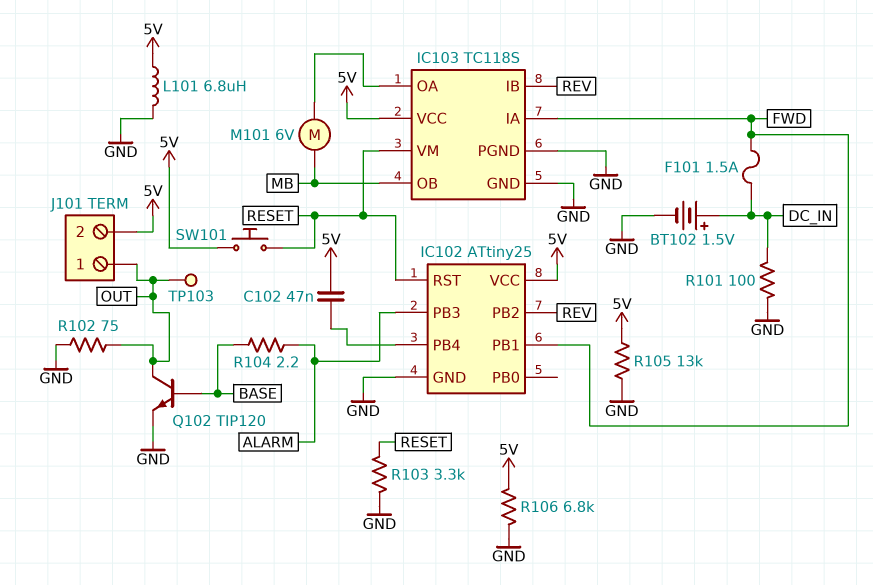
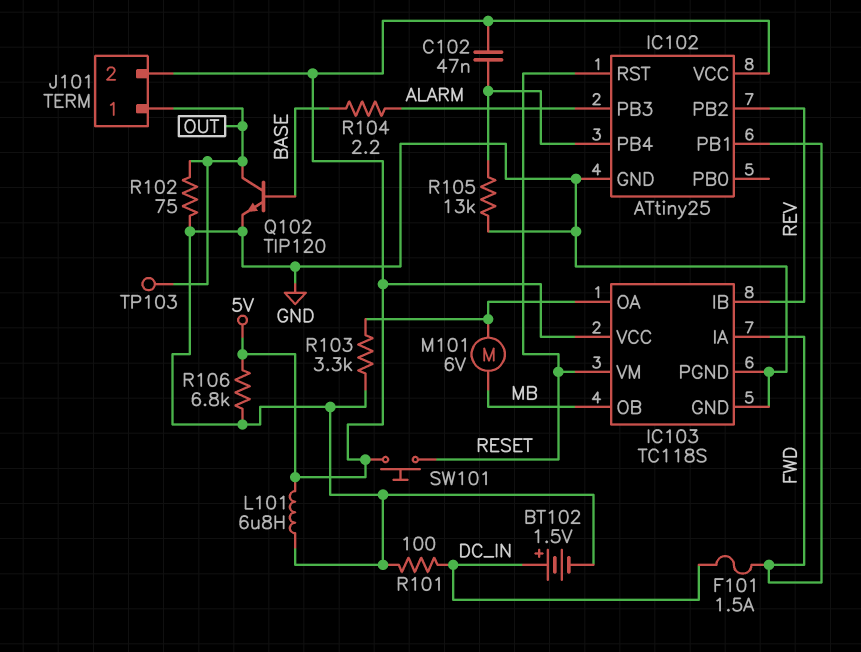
R103: 3.3k (GND, RESET) -> 3.3k (GND, IC103/OA)
R105: 13k (5V, GND) -> 13k (GND, IC102/PB4)

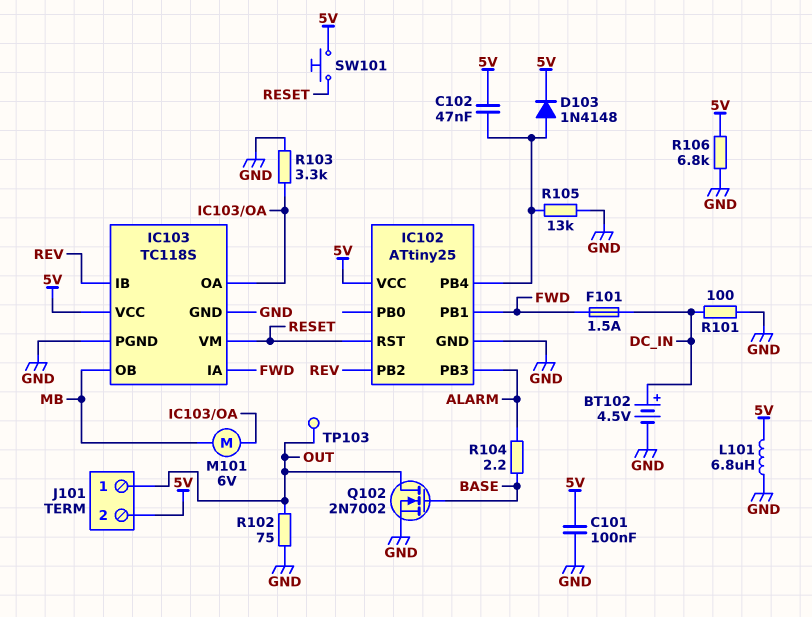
BT102: 1.5V (plus DC_IN, minus GND) -> 4.5V (plus DC_IN, minus GND)
C101: none -> 100nF (5V, GND)
D103: none -> diode 1N4148 (A IC102/PB4, K 5V)
Q102: NPN TIP120 (B BASE, C OUT, E GND) -> NMOS 2N7002 (G BASE, D OUT, S GND)

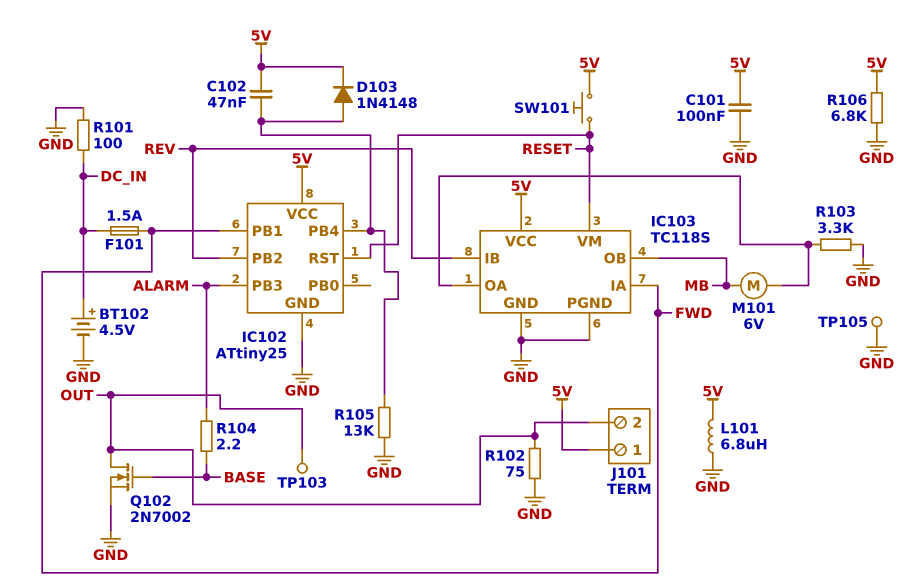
J101 pin 1: OUT -> 5V
J101 pin 2: 5V -> OUT
TP105: none -> test point (GND)

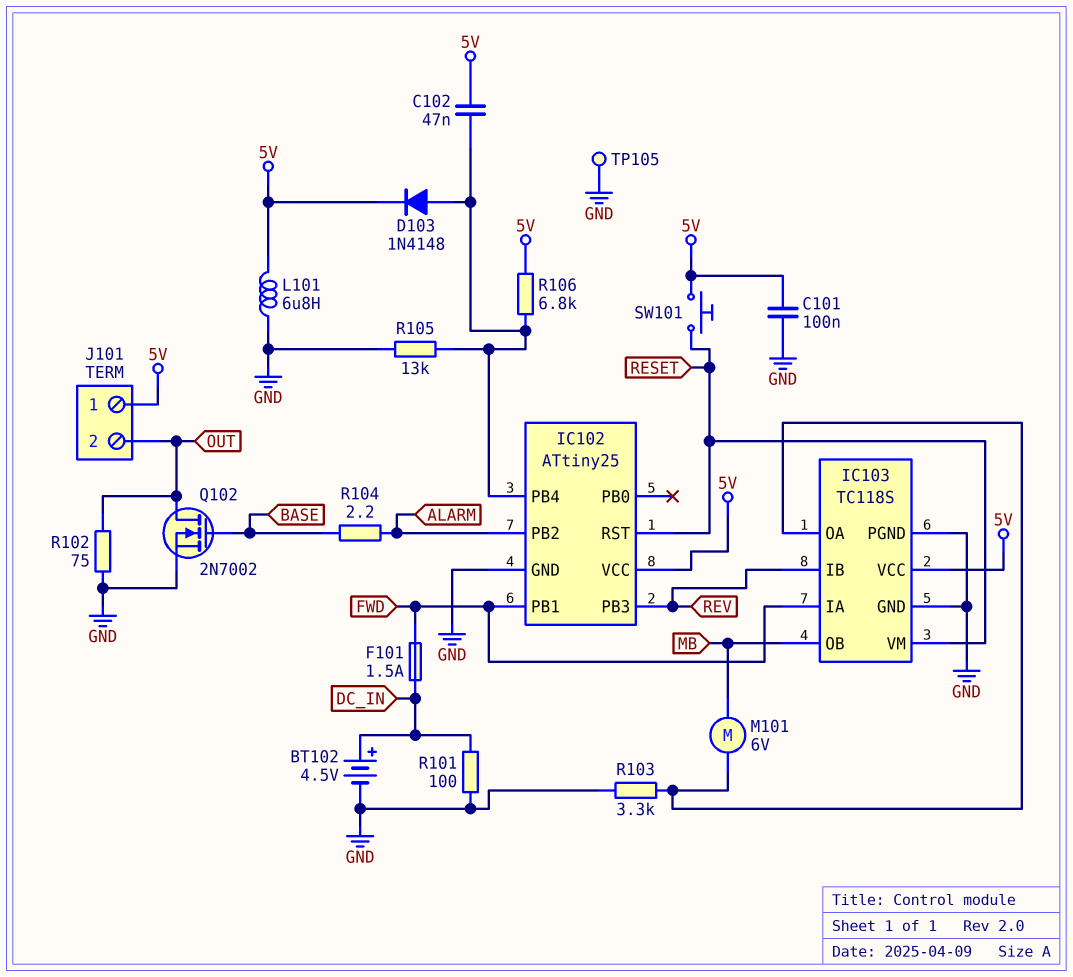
IC102 pin PB2: REV -> ALARM
IC102 pin PB3: ALARM -> REV
R106: 6.8k (5V, GND) -> 6.8k (5V, IC102/PB4)
TP103: test point (OUT) -> none

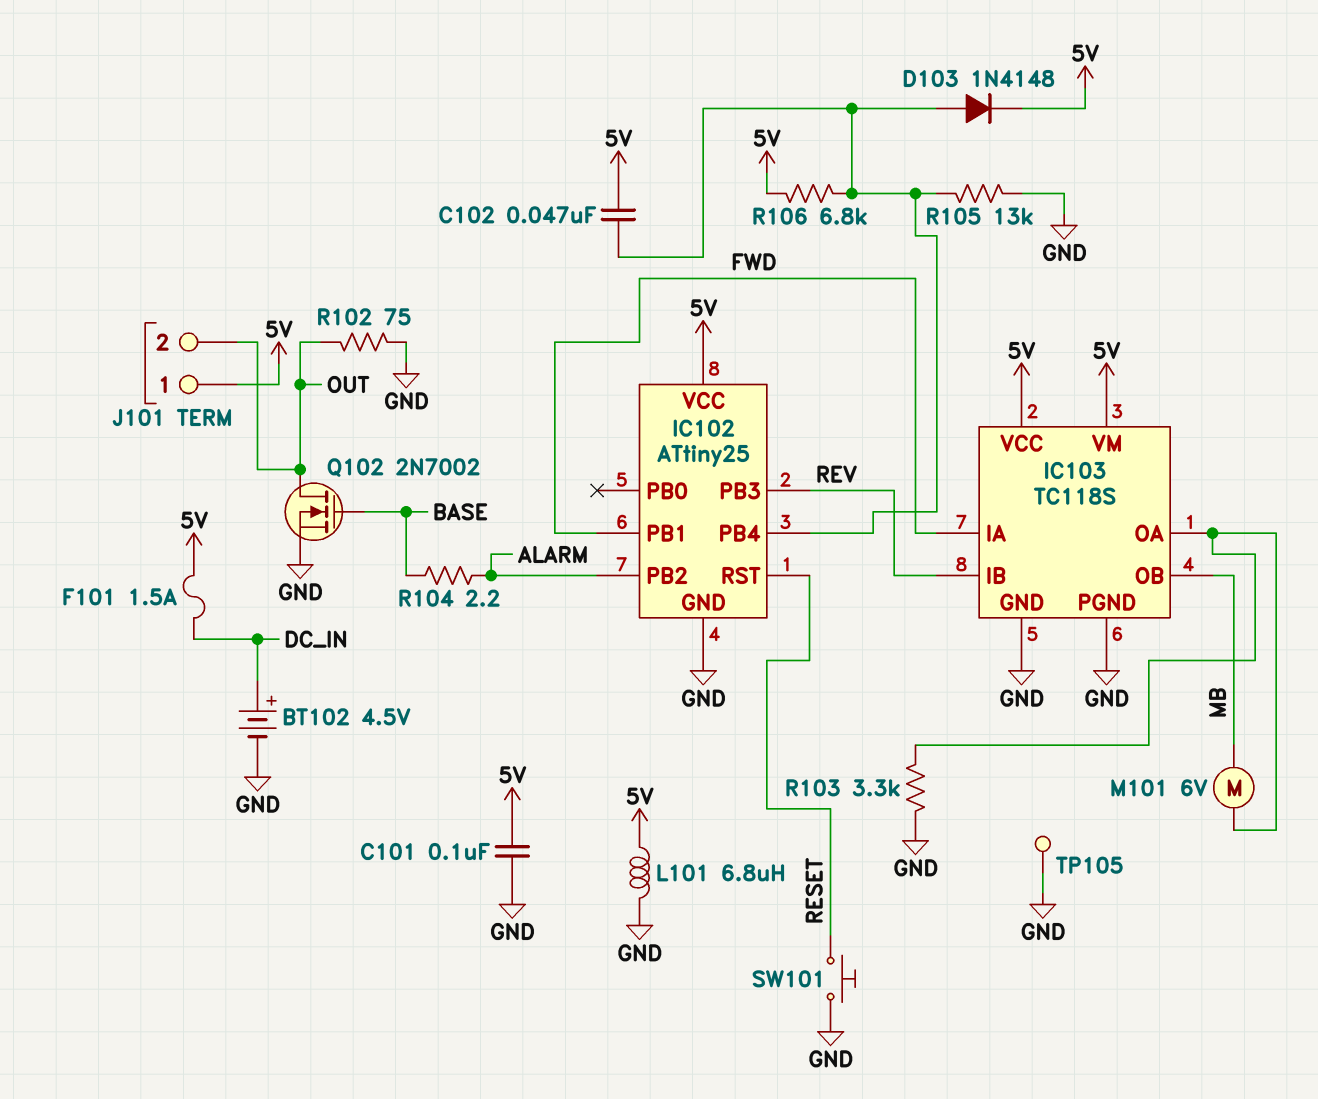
F101: 1.5A (DC_IN, FWD) -> 1.5A (5V, DC_IN)
IC103 pin VM: RESET -> 5V
R101: 100 (DC_IN, GND) -> none
SW101: button (5V, RESET) -> button (GND, RESET)

